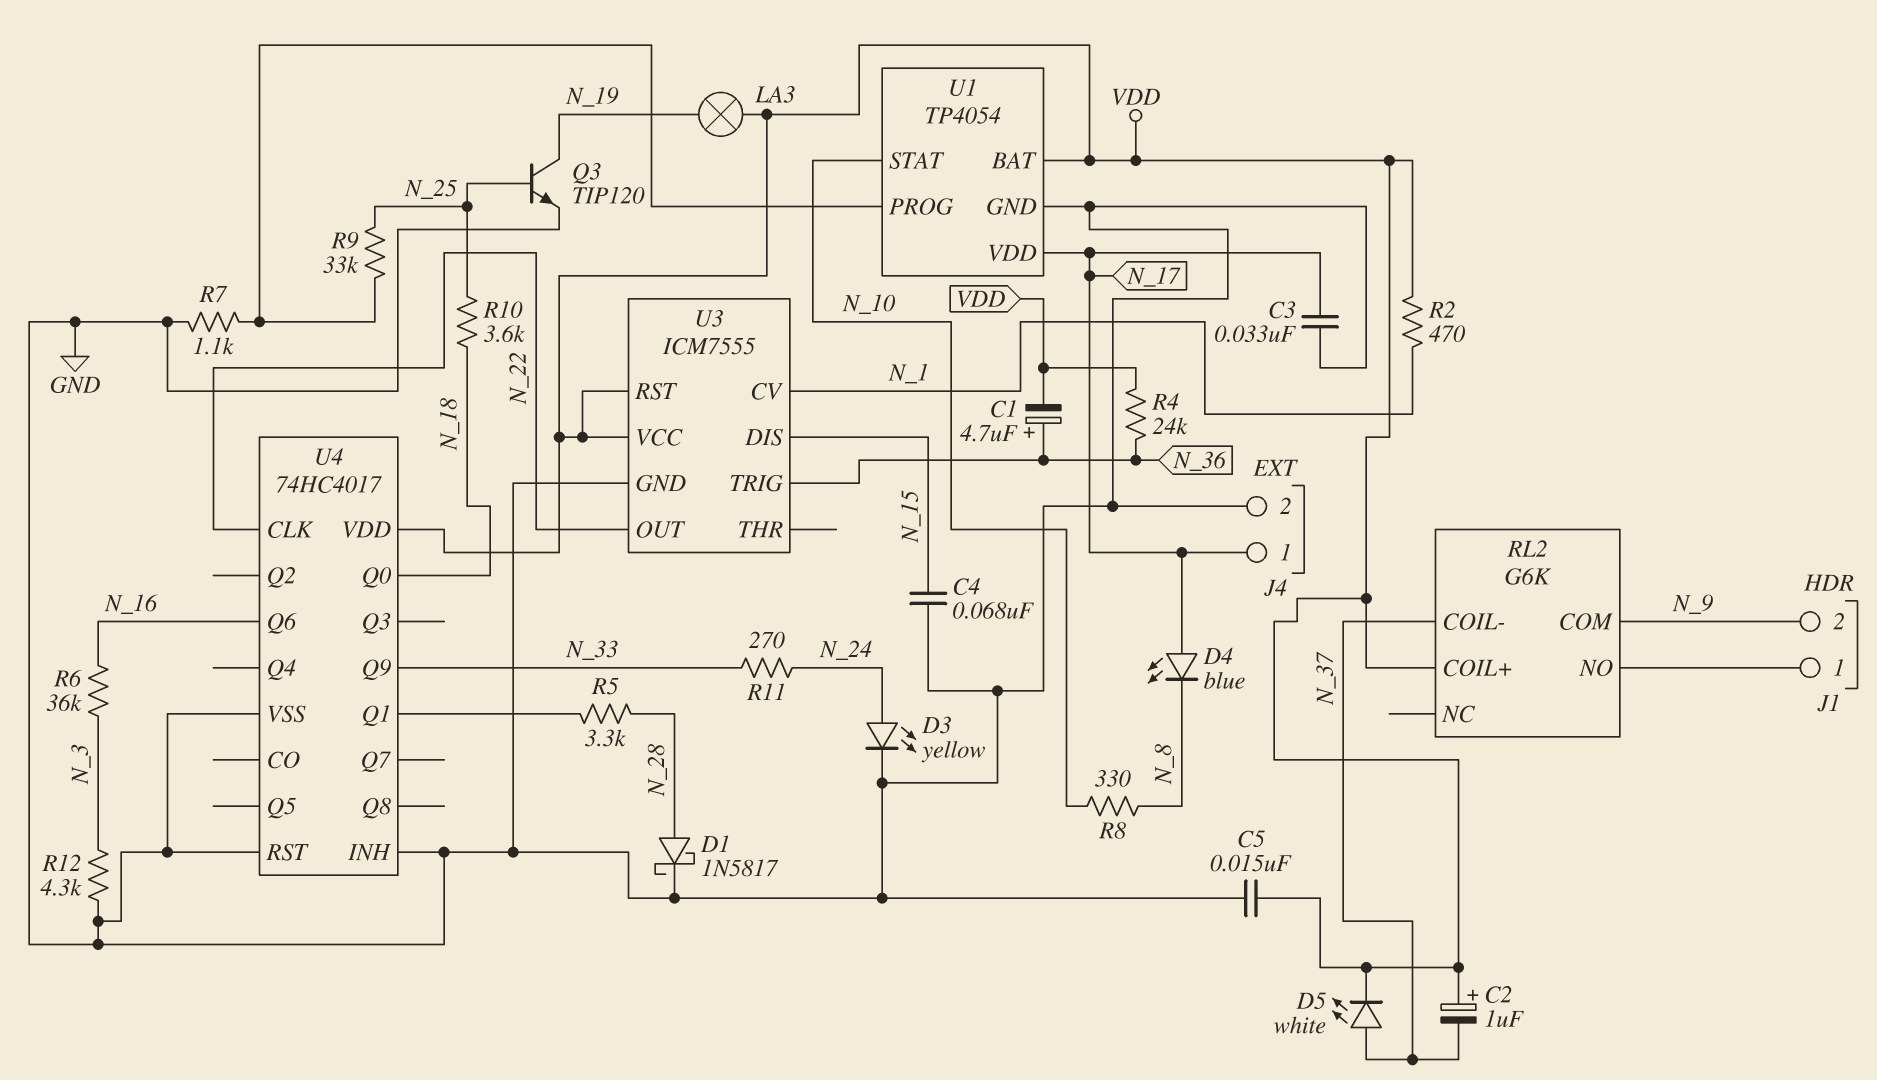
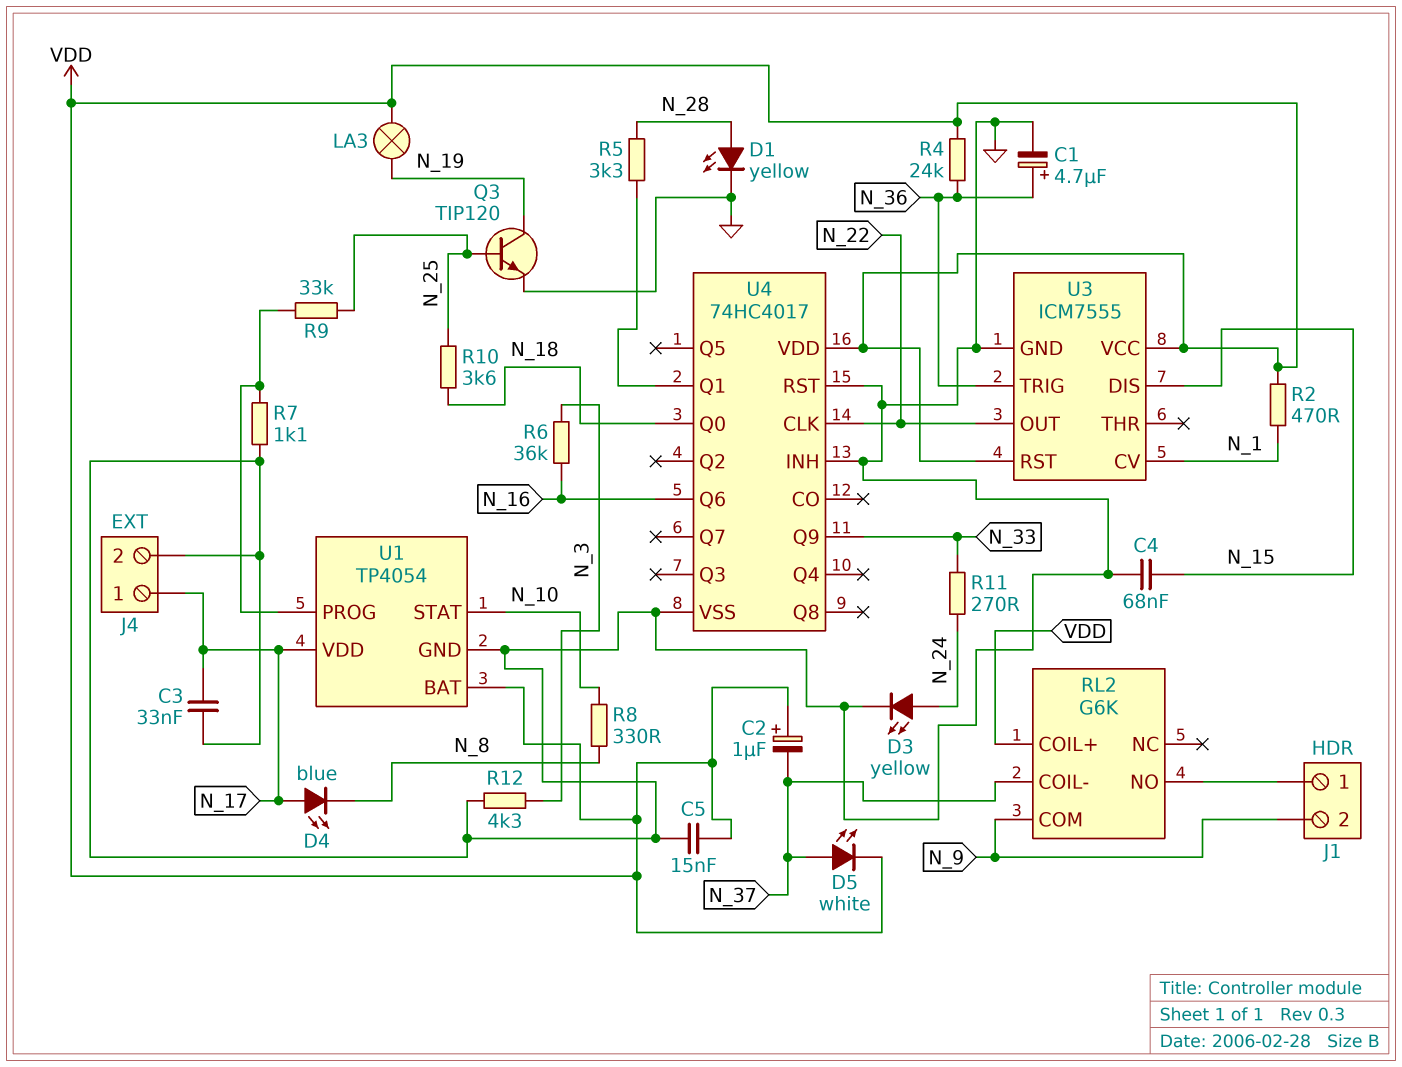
C1: 4.7uF (plus N_36, minus VDD) -> 4.7uF (plus N_36, minus GND)
D1: schottky 1N5817 (A N_28, K GND) -> LED yellow (A N_28, K GND)

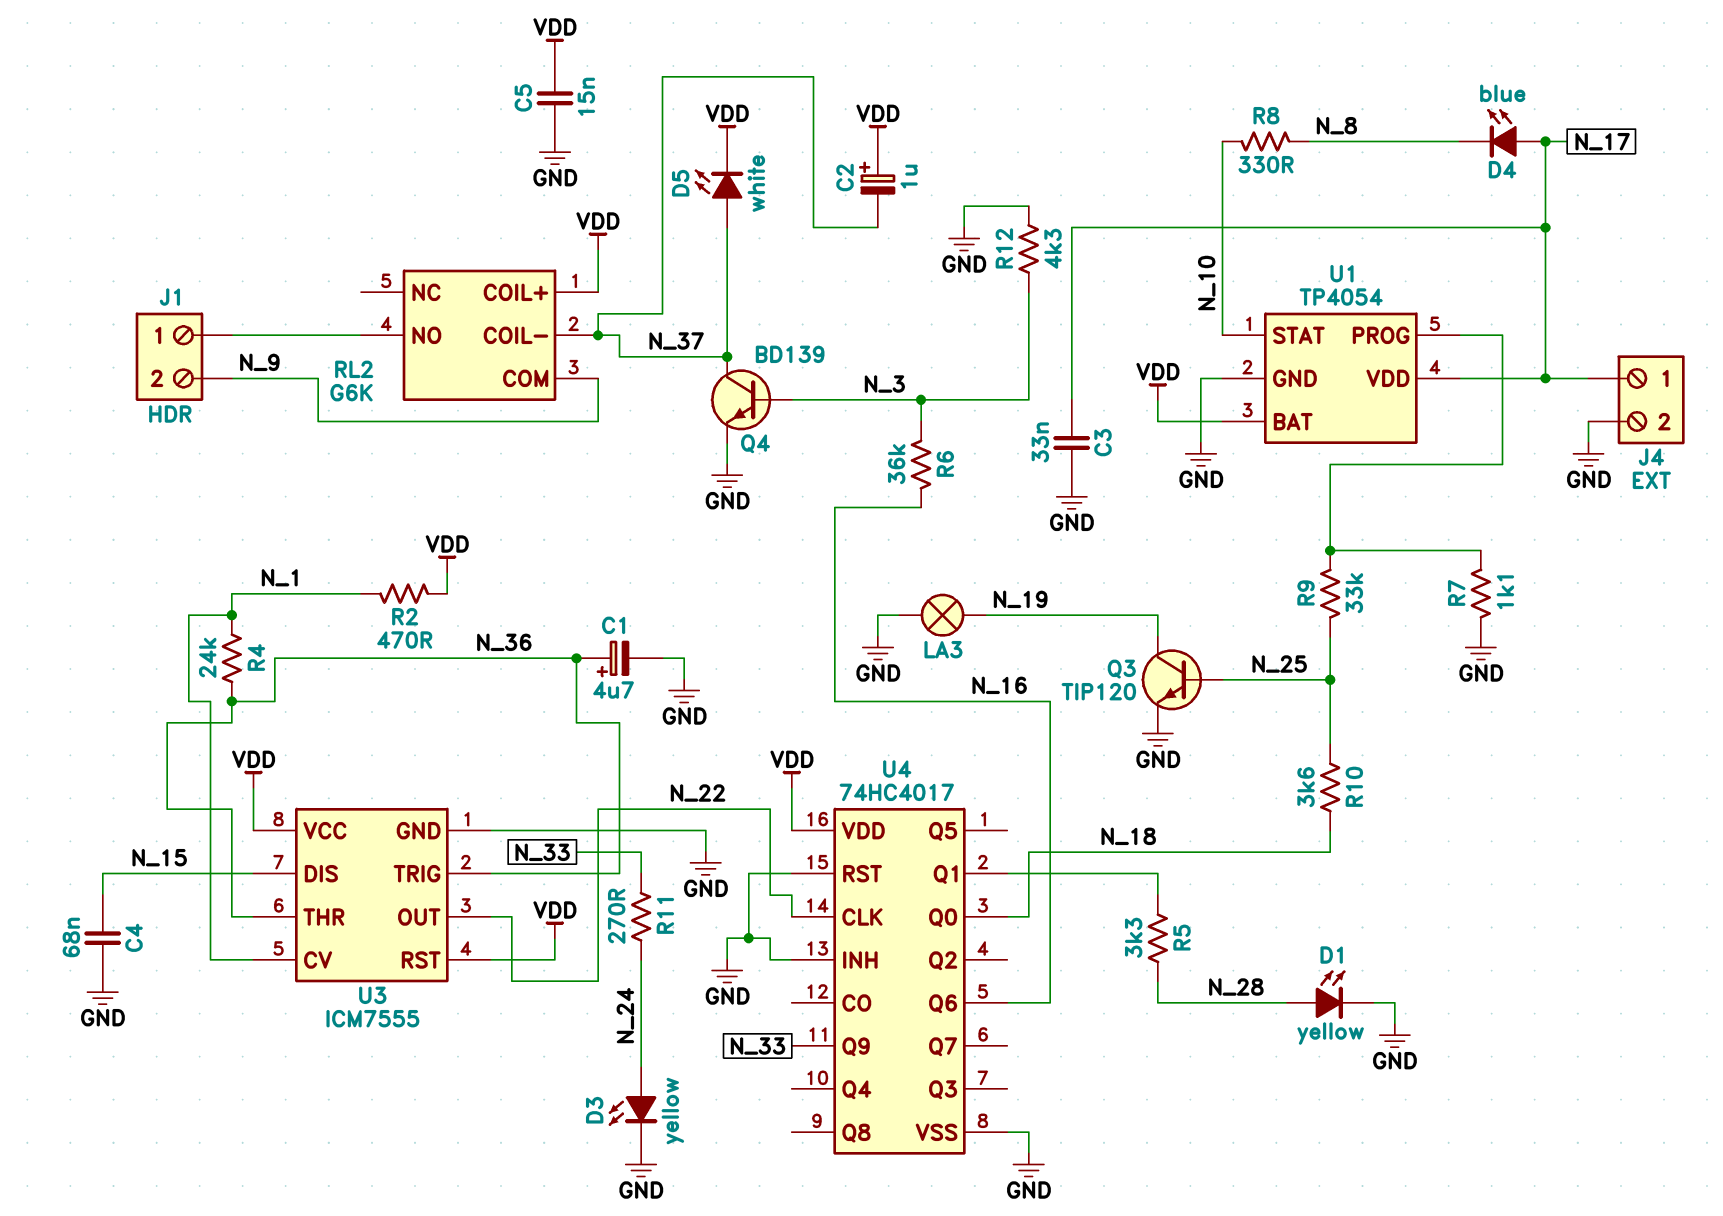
LA3: lamp (N_19, VDD) -> lamp (GND, N_19)
Q4: none -> NPN BD139 (B N_3, C N_37, E GND)
R4: 24k (N_36, VDD) -> 24k (N_1, N_36)
U3 pin THR: none -> N_36

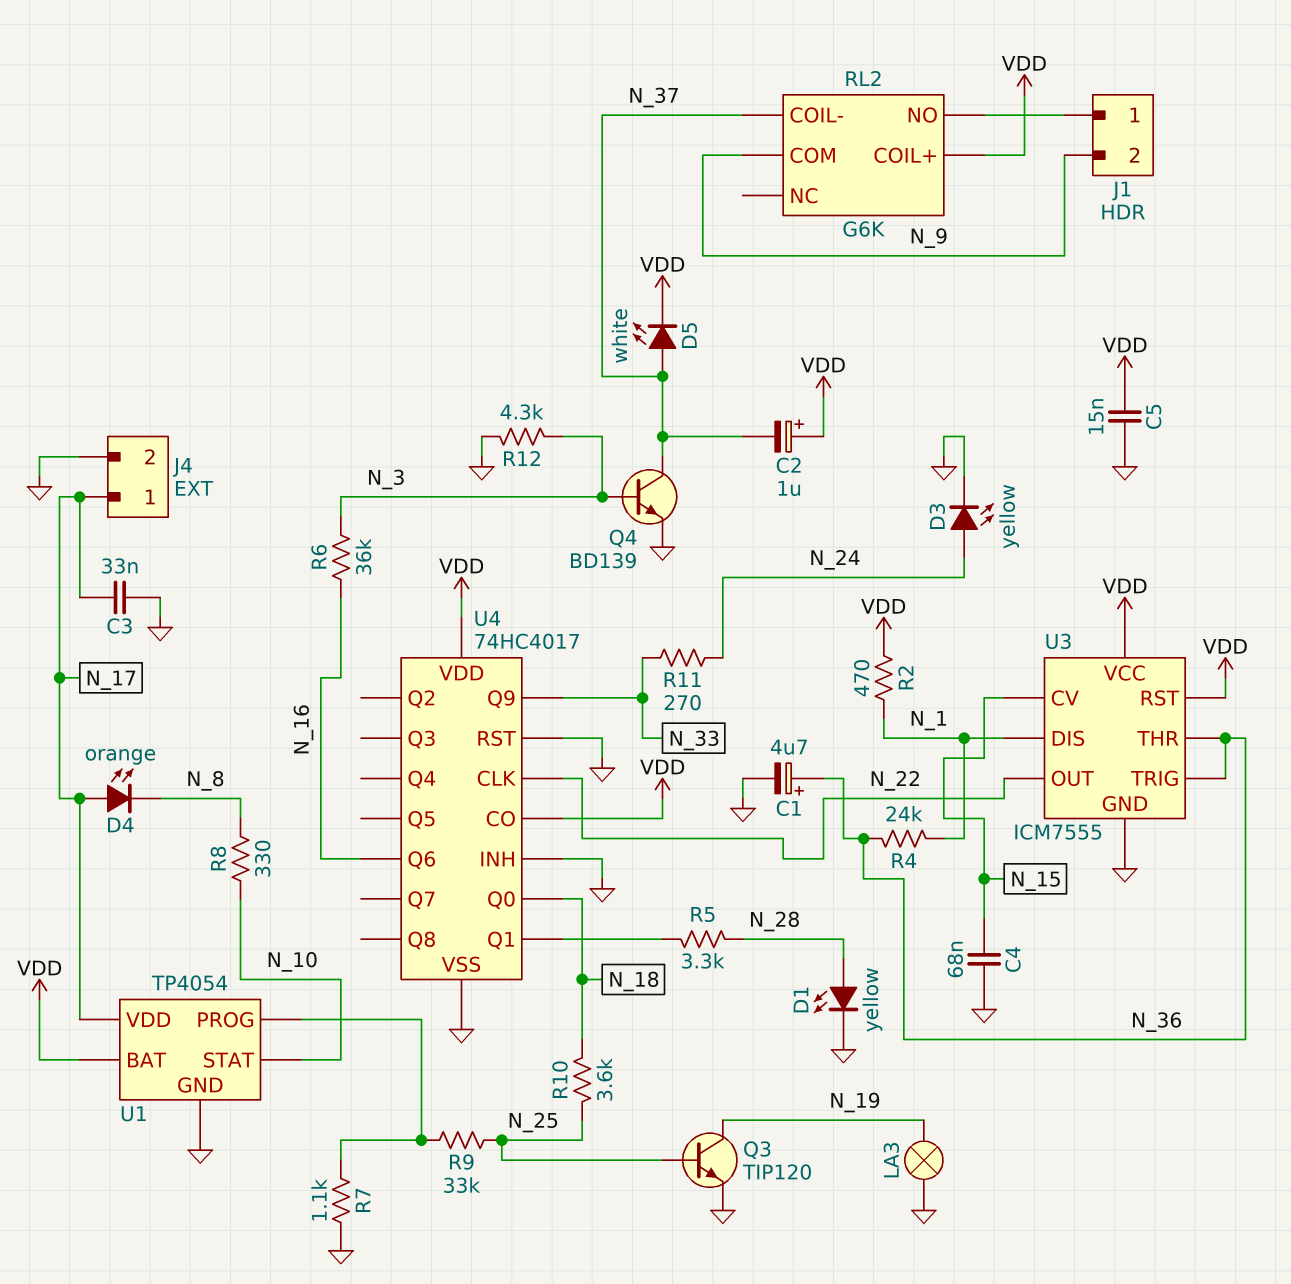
D4: LED blue (A N_17, K N_8) -> LED orange (A N_17, K N_8)
U3 pin CV: N_1 -> N_15
U3 pin DIS: N_15 -> N_1
U4 pin CO: none -> VDD

